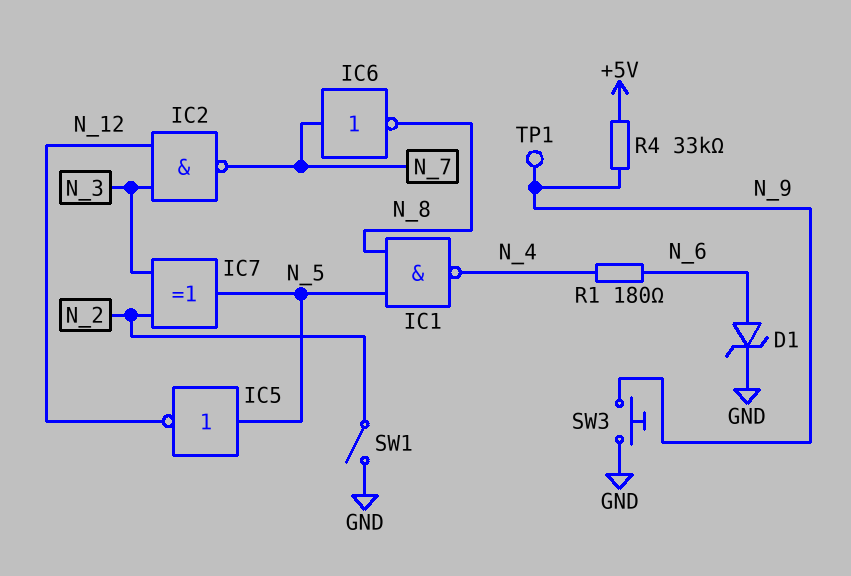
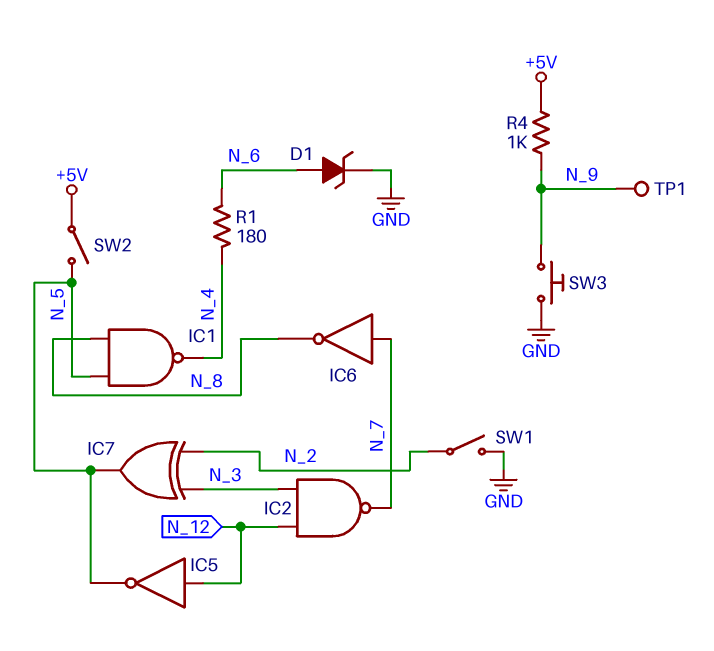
IC5: NOT (in N_5, out N_12) -> NOT (in N_12, out N_5)
R4: 33k (+5V, N_9) -> 1k (+5V, N_9)
SW2: none -> switch (+5V, N_5)

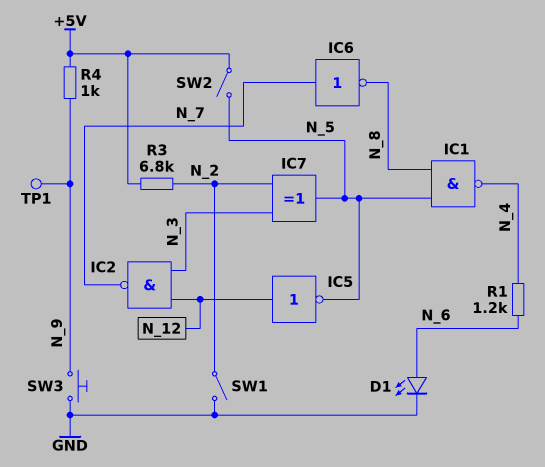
D1: zener (A N_6, K GND) -> LED (A N_6, K GND)
R1: 180 (N_4, N_6) -> 1.2k (N_4, N_6)
R3: none -> 6.8k (+5V, N_2)

